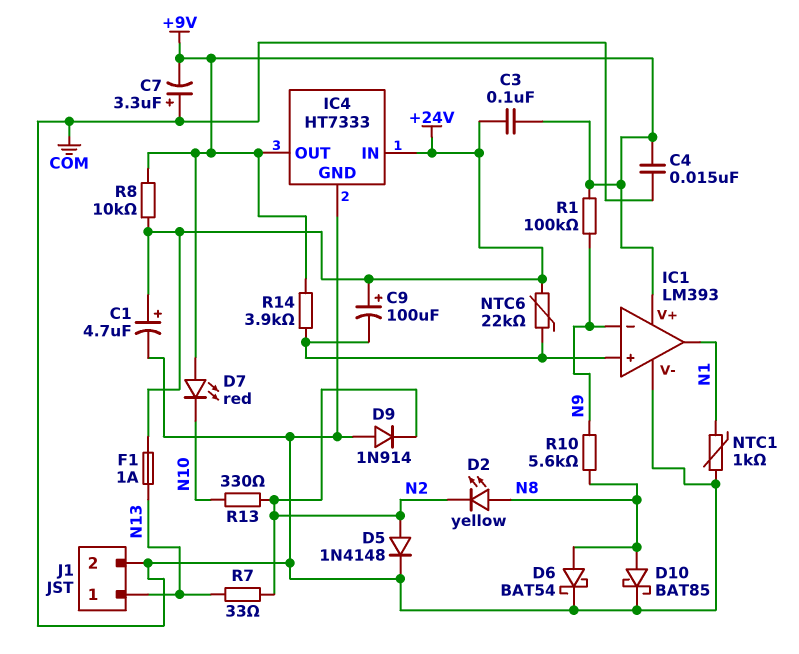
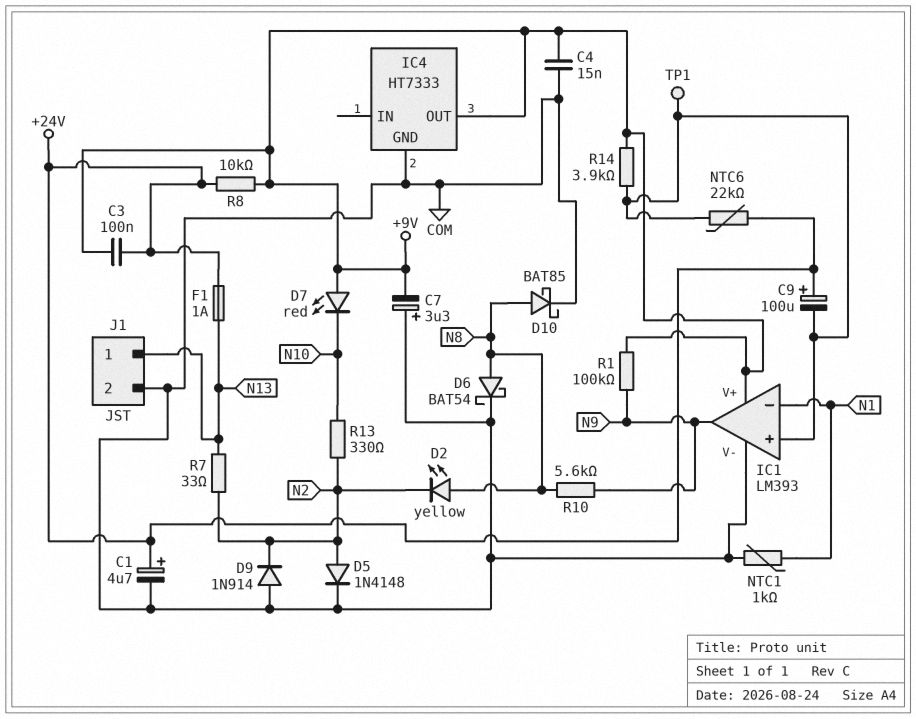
IC1 pin in-: N9 -> N1
IC1 pin out: N1 -> N9
IC4 pin IN: +24V -> none
TP1: none -> test point (IC1/in+)

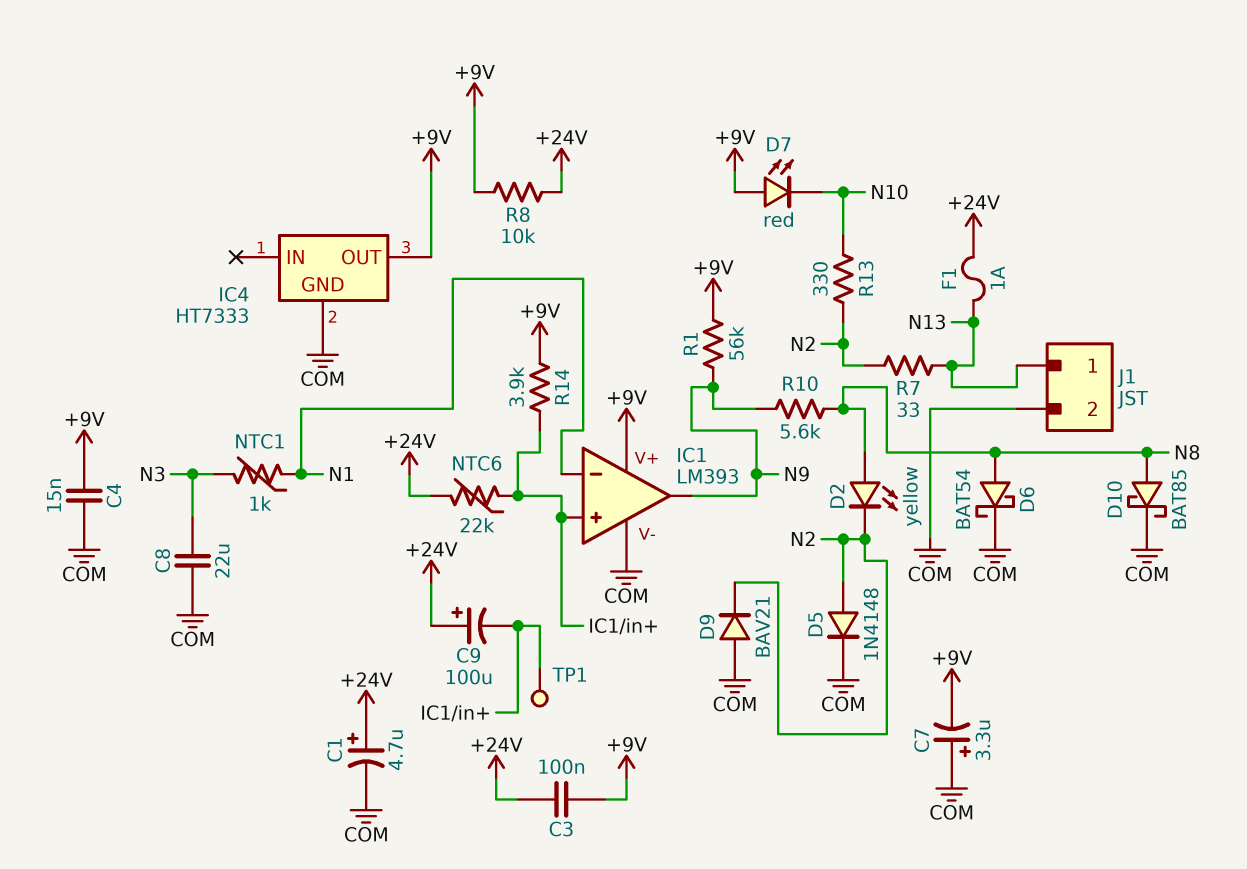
C8: none -> 22uF (COM, N3)
D9: diode 1N914 (A COM, K N2) -> diode BAV21 (A COM, K N2)
NTC1: 1k (COM, N1) -> 1k (N1, N3)
R1: 100k (+9V, N9) -> 56k (+9V, N9)

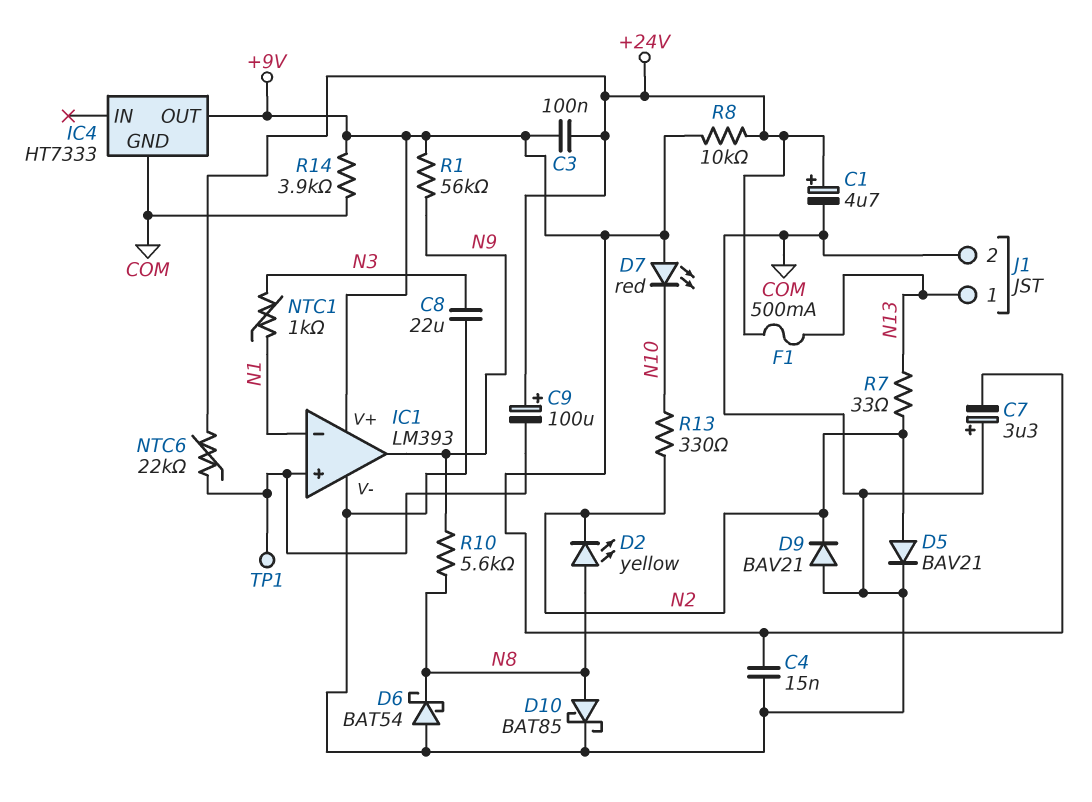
D5: diode 1N4148 (A N2, K COM) -> diode BAV21 (A N2, K COM)
D6: schottky BAT54 (A N8, K COM) -> schottky BAT54 (A COM, K N8)
F1: 1A (+24V, N13) -> 500mA (+24V, N13)
R14: 3.9k (+9V, IC1/in+) -> 3.9k (+9V, COM)

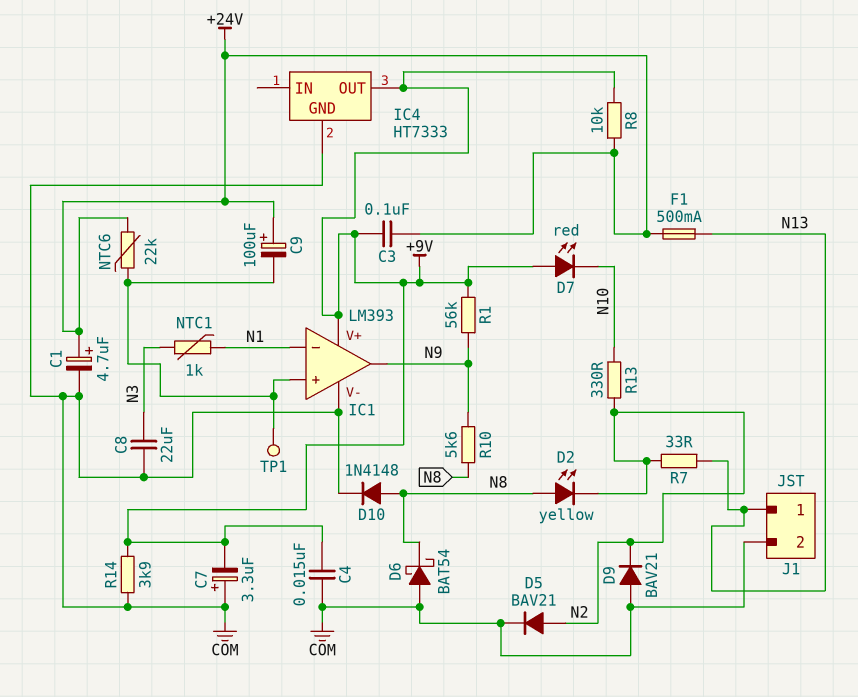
D10: schottky BAT85 (A N8, K COM) -> diode 1N4148 (A N8, K COM)

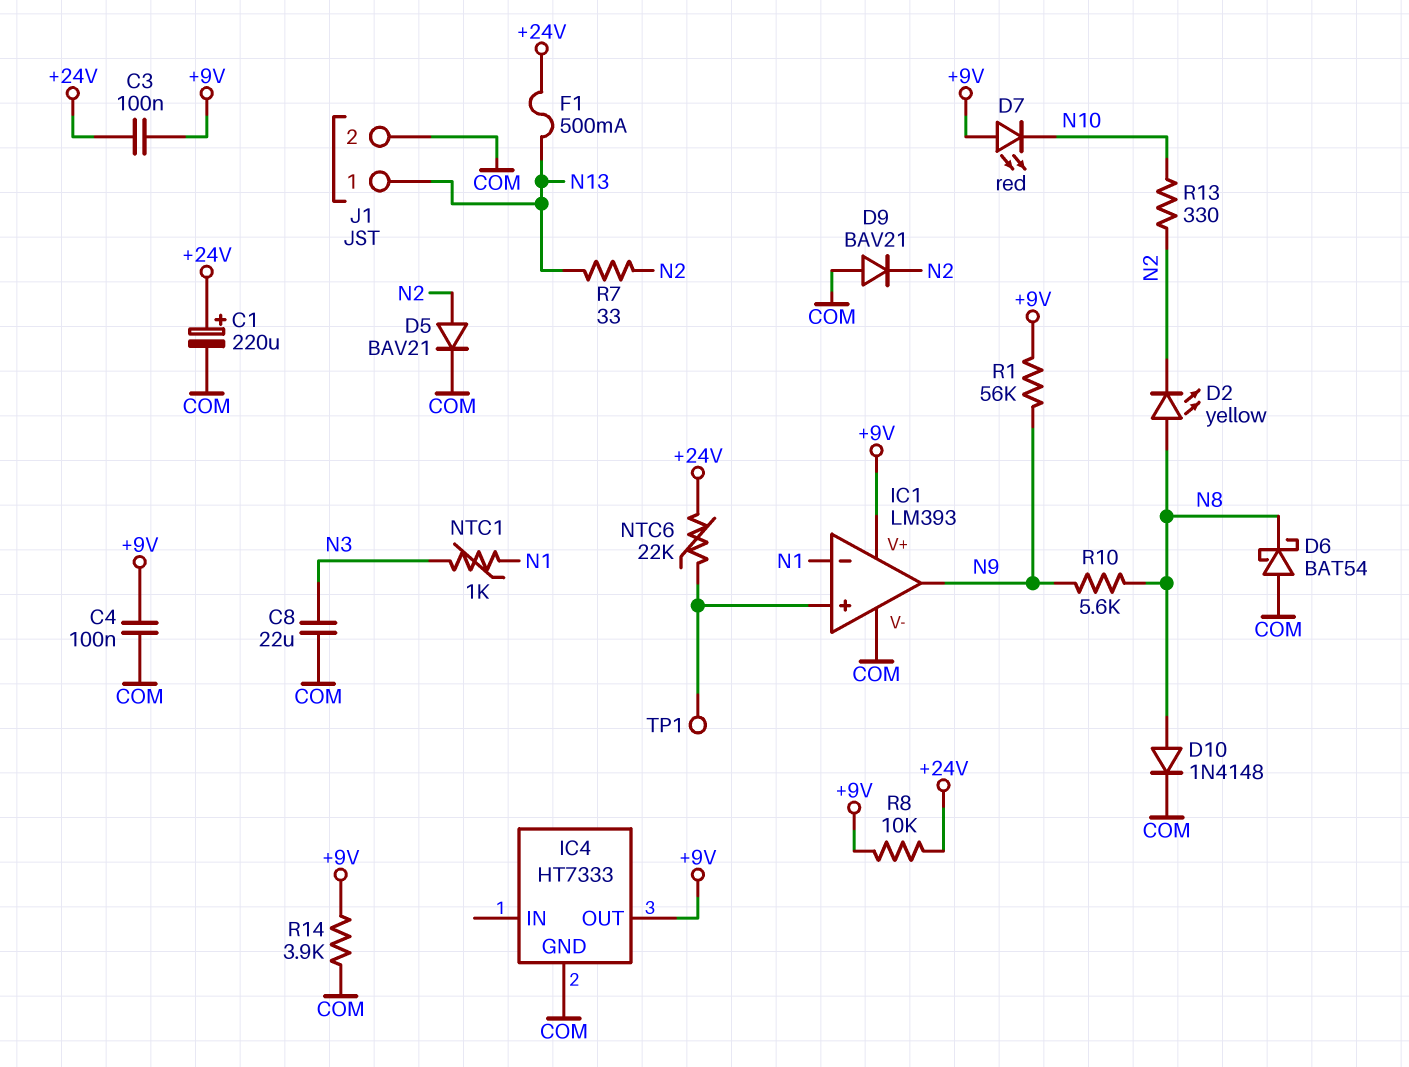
C1: 4.7uF (plus +24V, minus COM) -> 220uF (plus +24V, minus COM)
C4: 15nF (+9V, COM) -> 100nF (+9V, COM)
C7: 3.3uF (plus COM, minus +9V) -> none
C9: 100uF (plus +24V, minus IC1/in+) -> none

